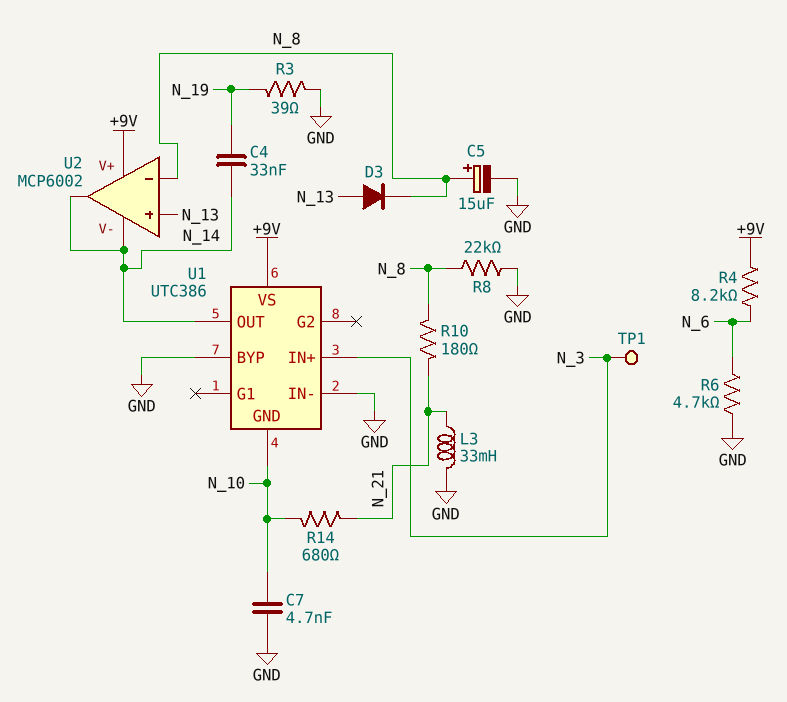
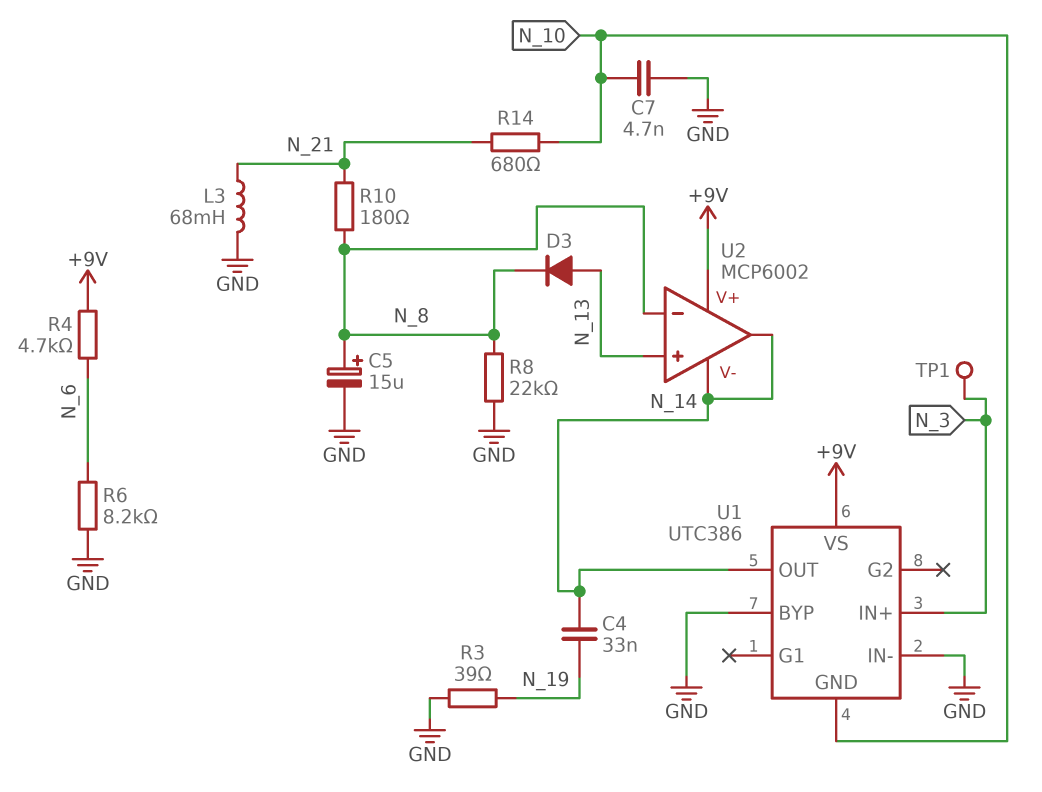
L3: 33mH (GND, N_21) -> 68mH (GND, N_21)
R4: 8.2k (+9V, N_6) -> 4.7k (+9V, N_6)
R6: 4.7k (GND, N_6) -> 8.2k (GND, N_6)

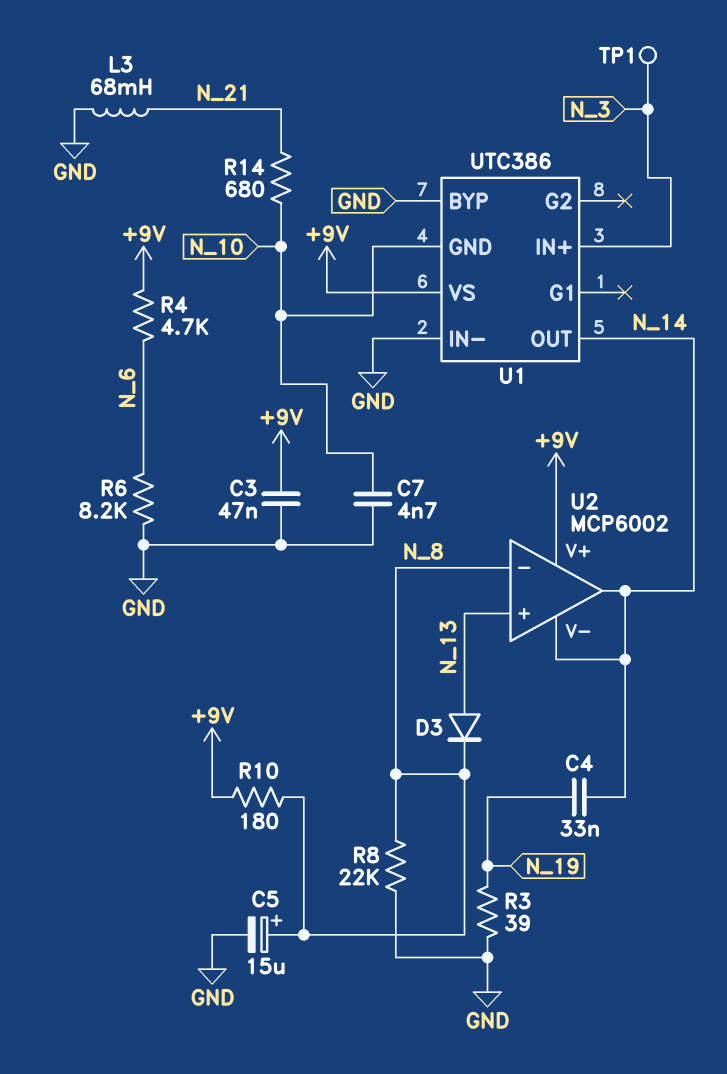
C3: none -> 47nF (+9V, GND)
R10: 180 (N_8, N_21) -> 180 (+9V, N_8)

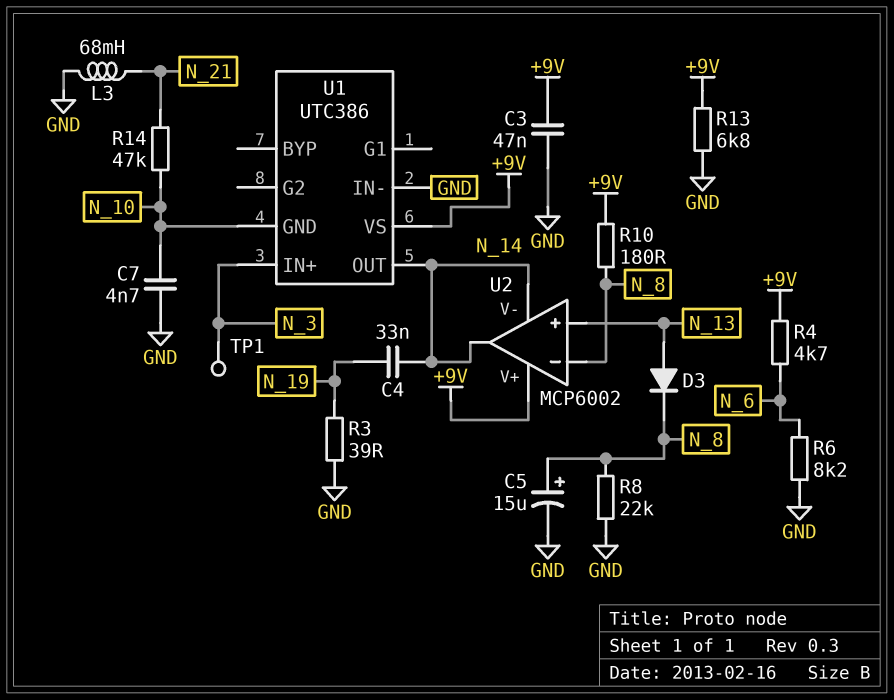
R13: none -> 6.8k (+9V, GND)
R14: 680 (N_10, N_21) -> 47k (N_10, N_21)
U1 pin BYP: GND -> none

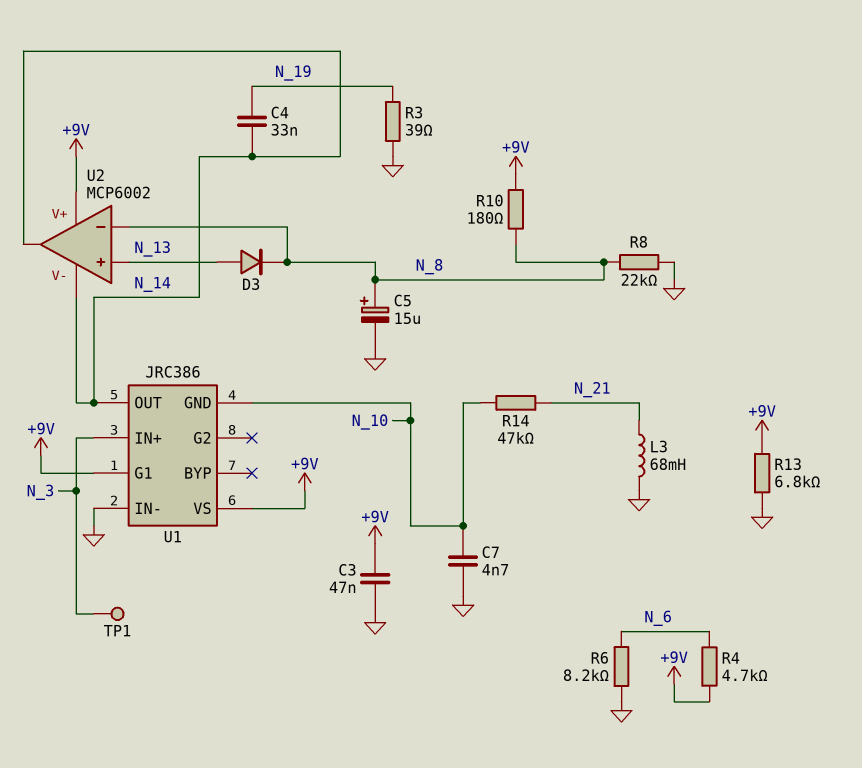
U1: UTC386 -> JRC386
U1 pin G1: none -> +9V

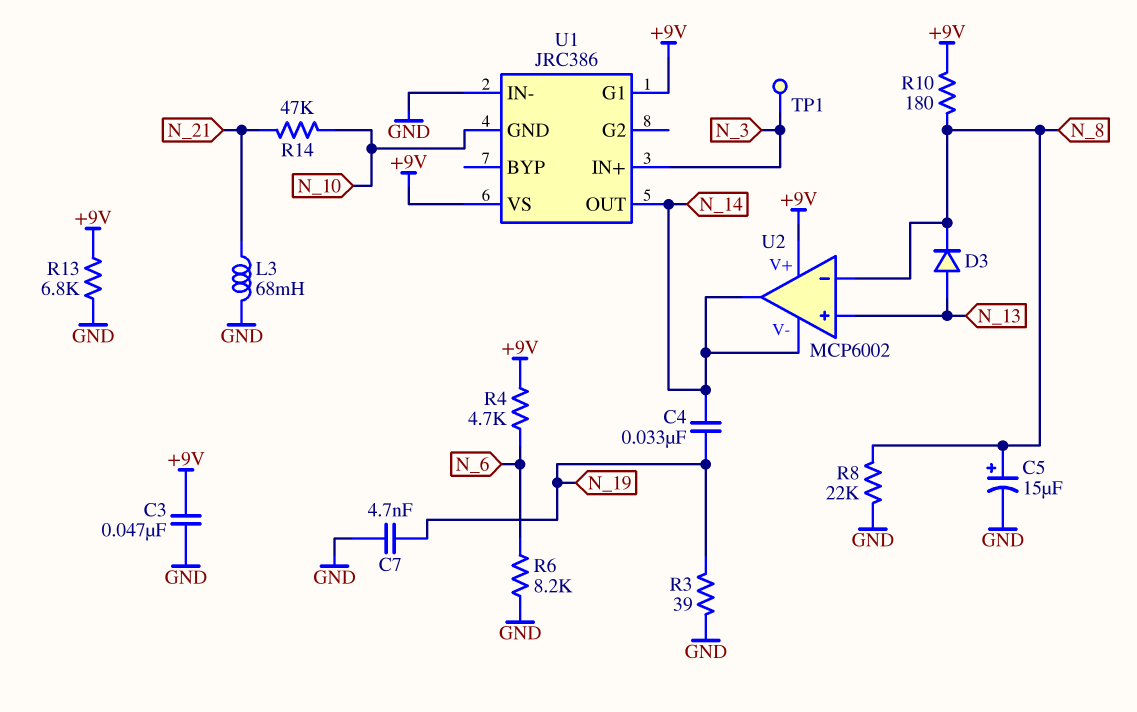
C7: 4.7nF (GND, N_10) -> 4.7nF (GND, N_19)

